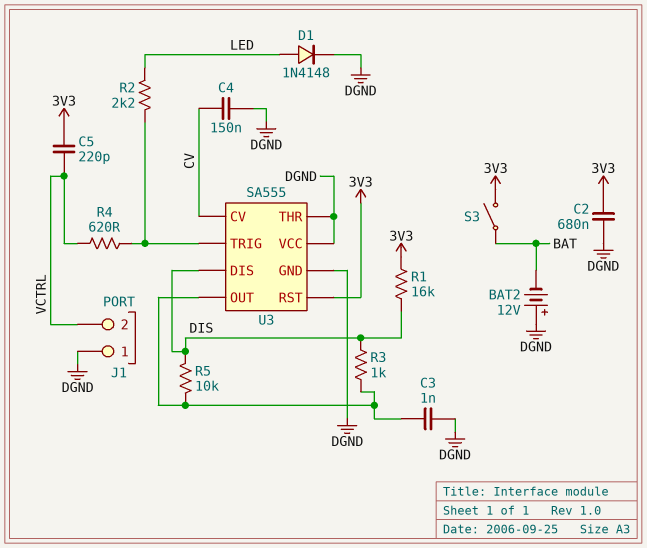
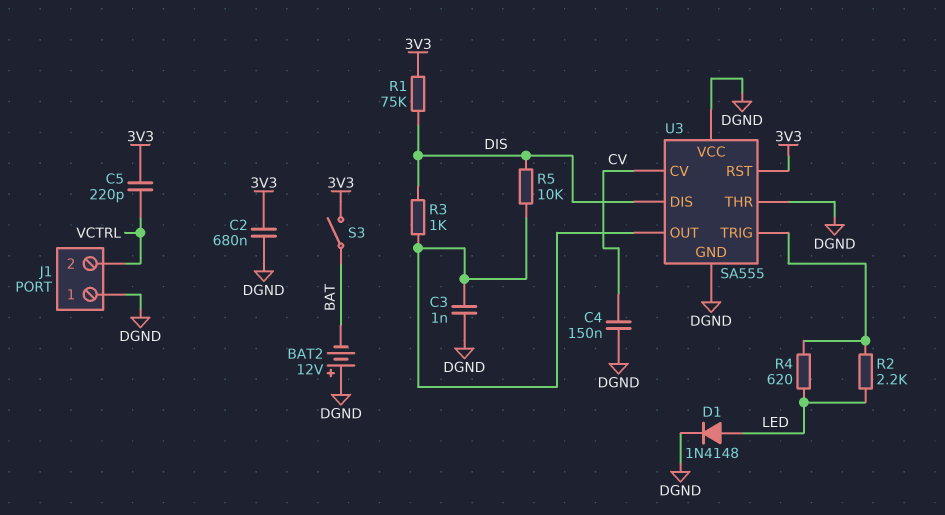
R1: 16k (3V3, DIS) -> 75k (3V3, DIS)
R4: 620 (U3/TRIG, VCTRL) -> 620 (LED, U3/TRIG)

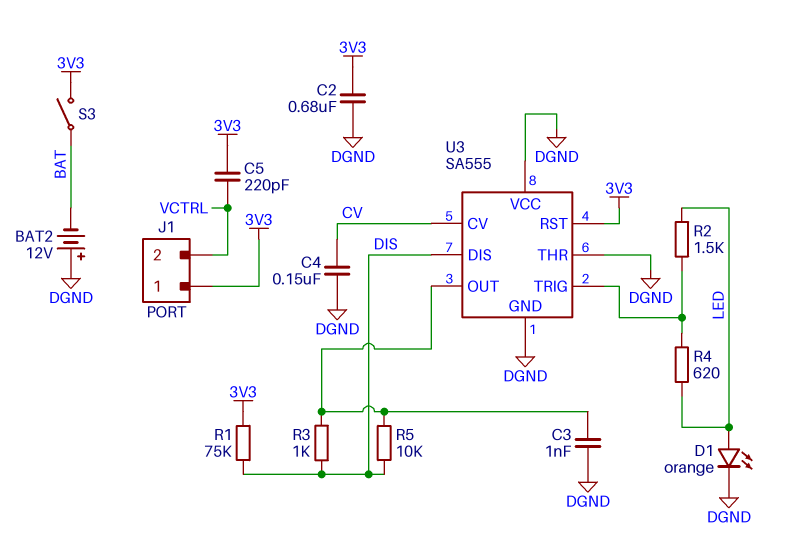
D1: diode 1N4148 (A LED, K DGND) -> LED orange (A LED, K DGND)
J1 pin 1: DGND -> 3V3
R2: 2.2k (LED, U3/TRIG) -> 1.5k (LED, U3/TRIG)

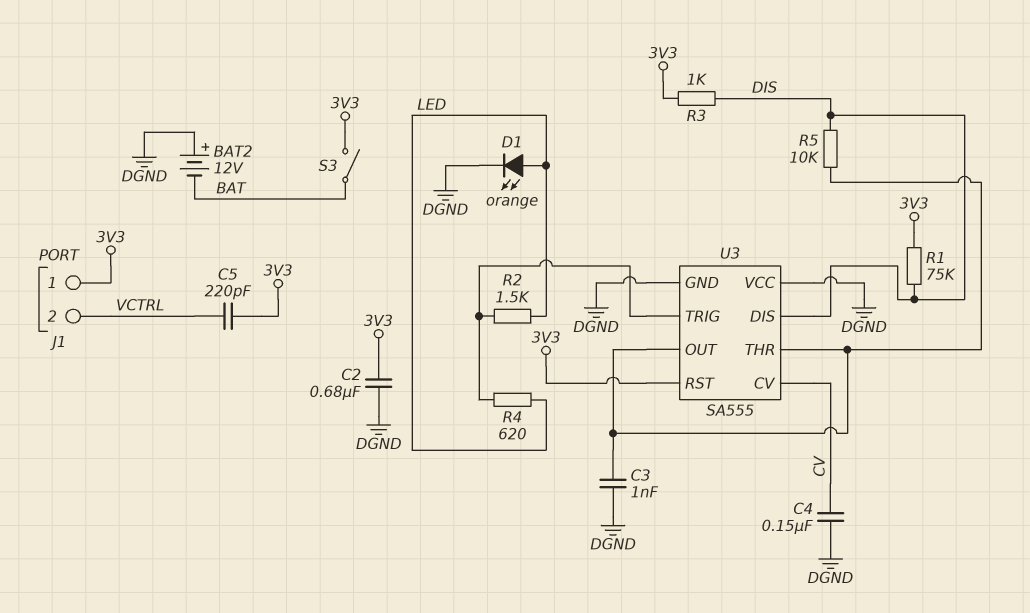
R3: 1k (DIS, U3/OUT) -> 1k (3V3, DIS)
U3 pin THR: DGND -> U3/OUT

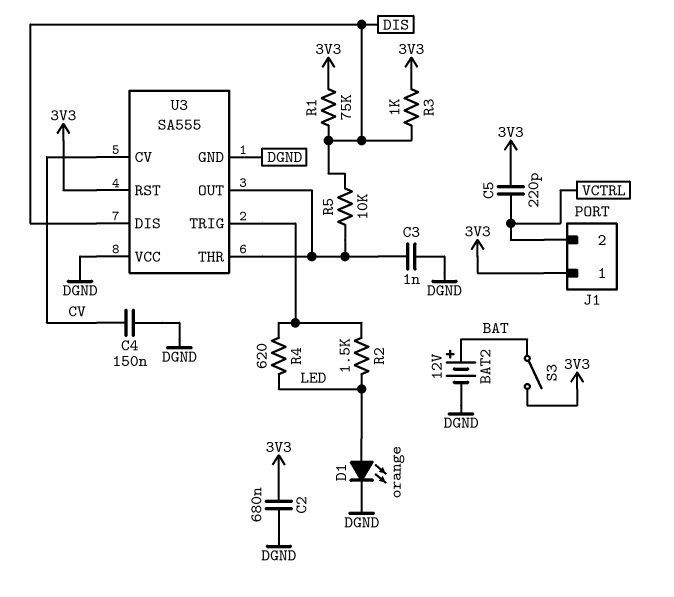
BAT2: 12V (plus DGND, minus BAT) -> 12V (plus BAT, minus DGND)

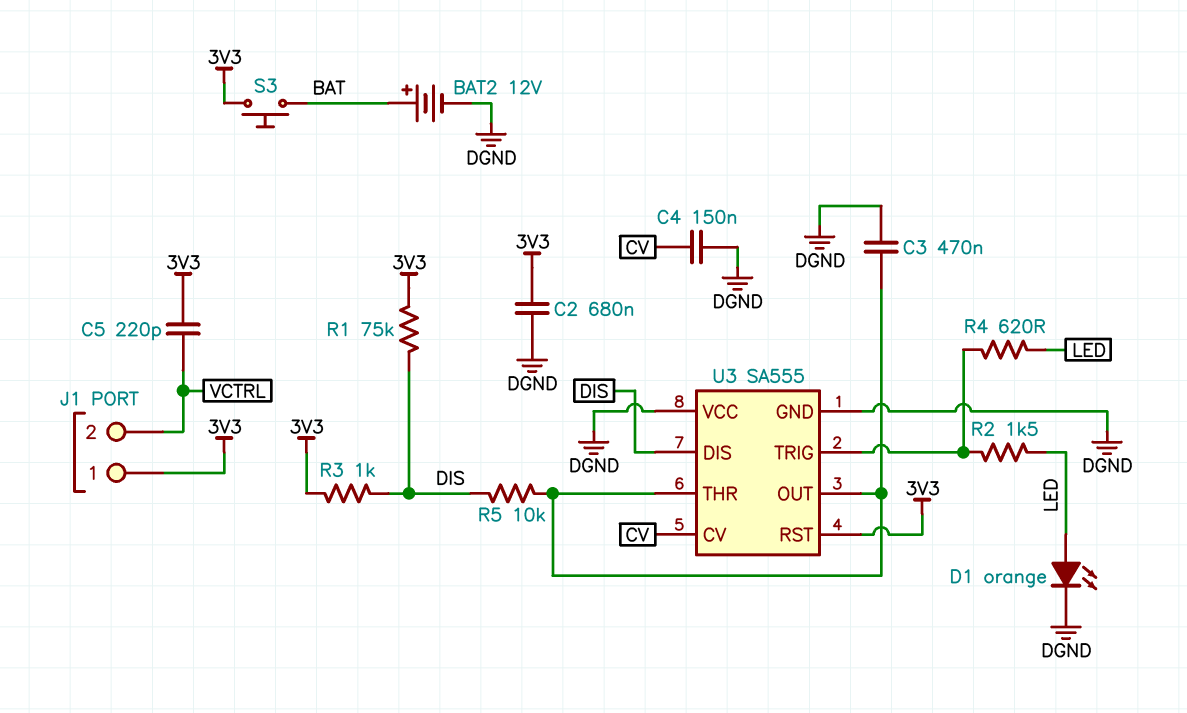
C3: 1nF (DGND, U3/OUT) -> 470nF (DGND, U3/OUT)
S3: switch (3V3, BAT) -> button (3V3, BAT)

